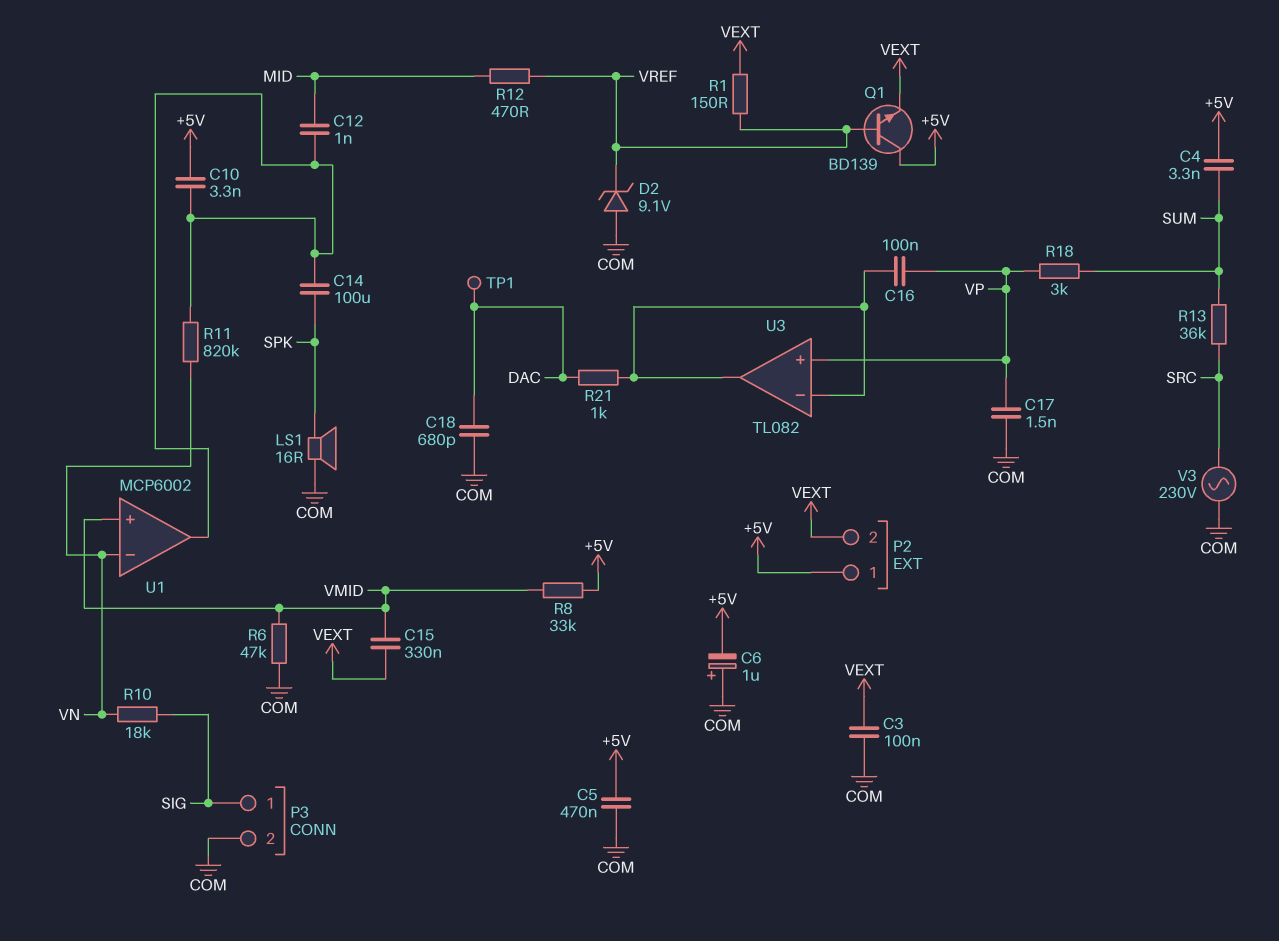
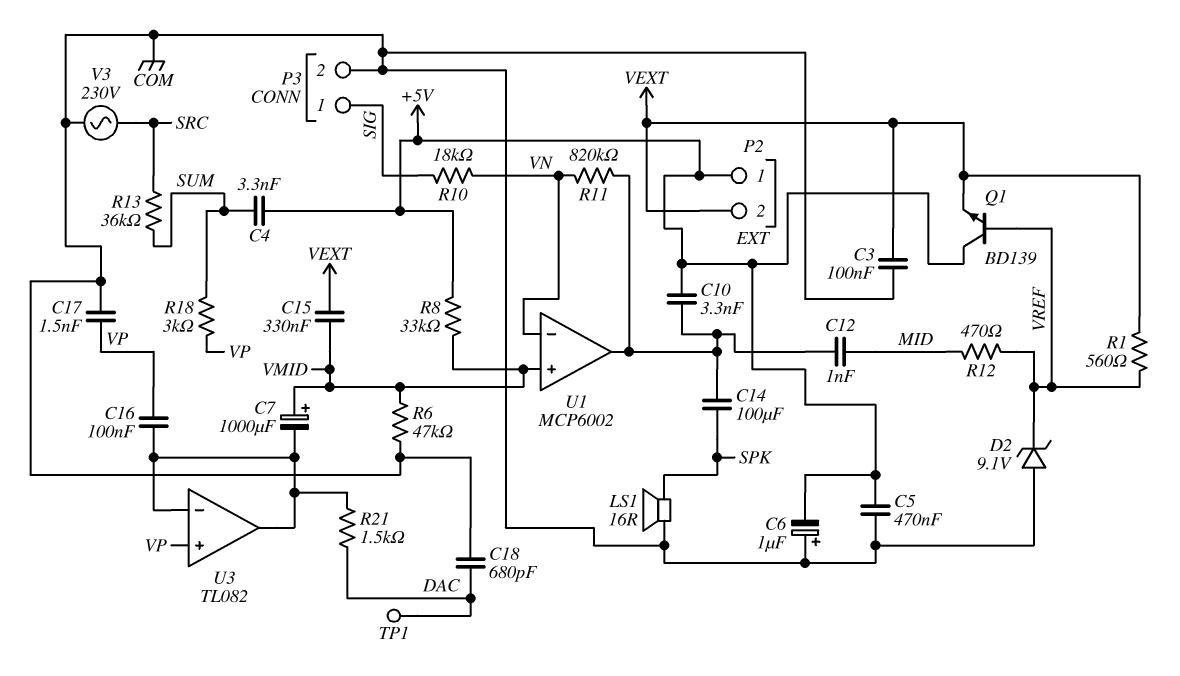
C7: none -> 1000uF (plus VMID, minus U3/in-)
R1: 150 (VEXT, VREF) -> 560 (VEXT, VREF)
R21: 1k (DAC, U3/in-) -> 1.5k (DAC, U3/in-)

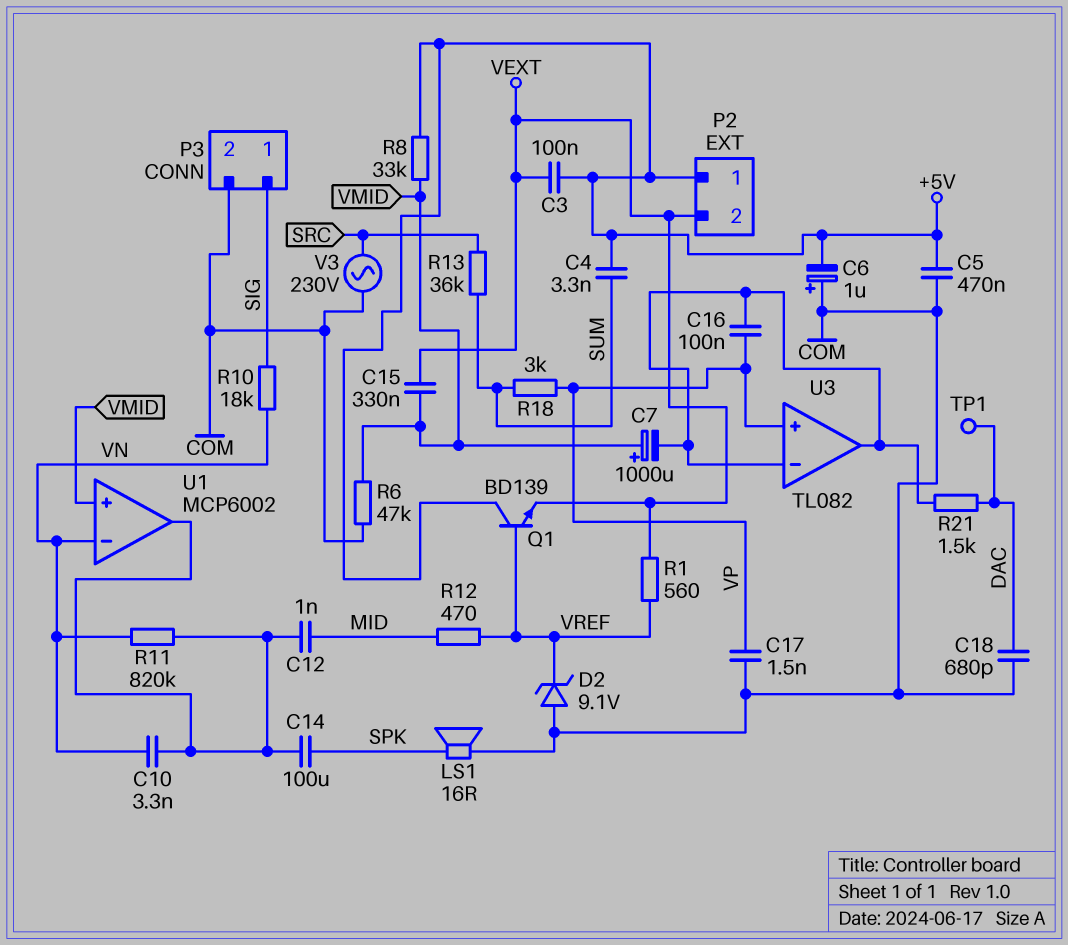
C3: 100nF (COM, VEXT) -> 100nF (+5V, VEXT)
C10: 3.3nF (+5V, U1/out) -> 3.3nF (U1/out, VN)

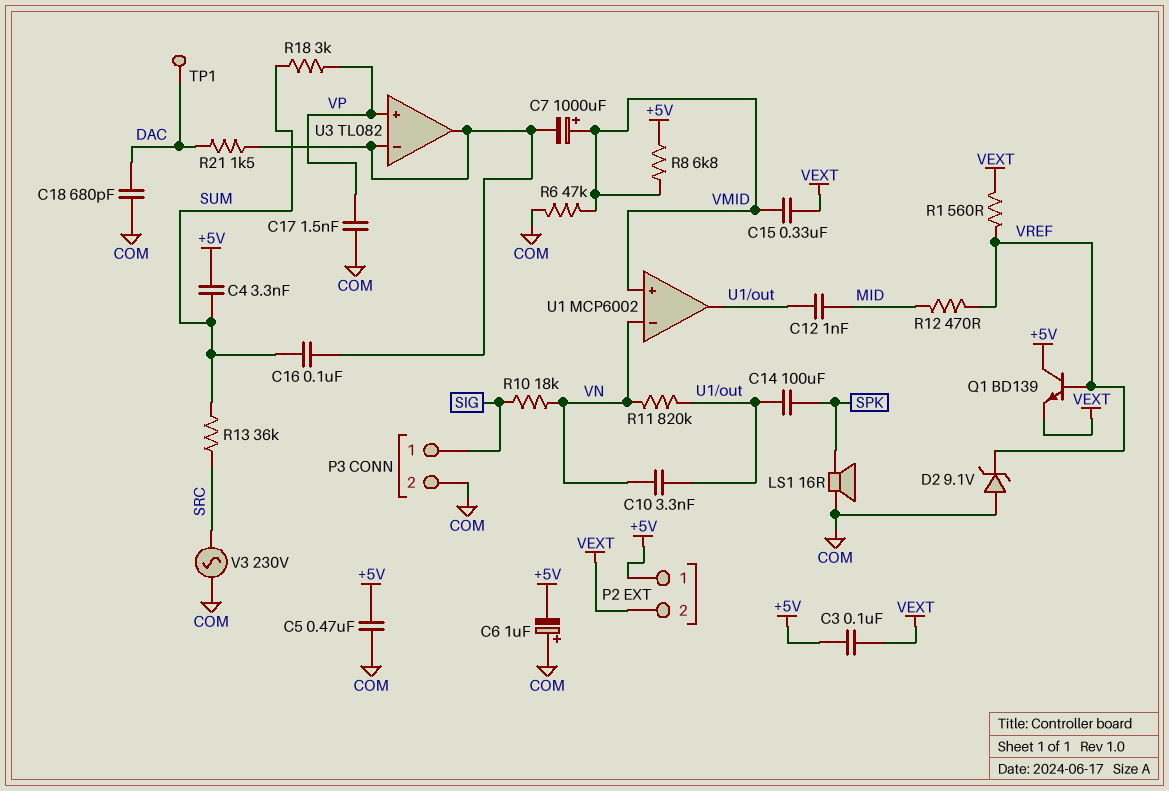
C16: 100nF (U3/in-, VP) -> 100nF (SUM, U3/in-)
R8: 33k (+5V, VMID) -> 6.8k (+5V, VMID)

